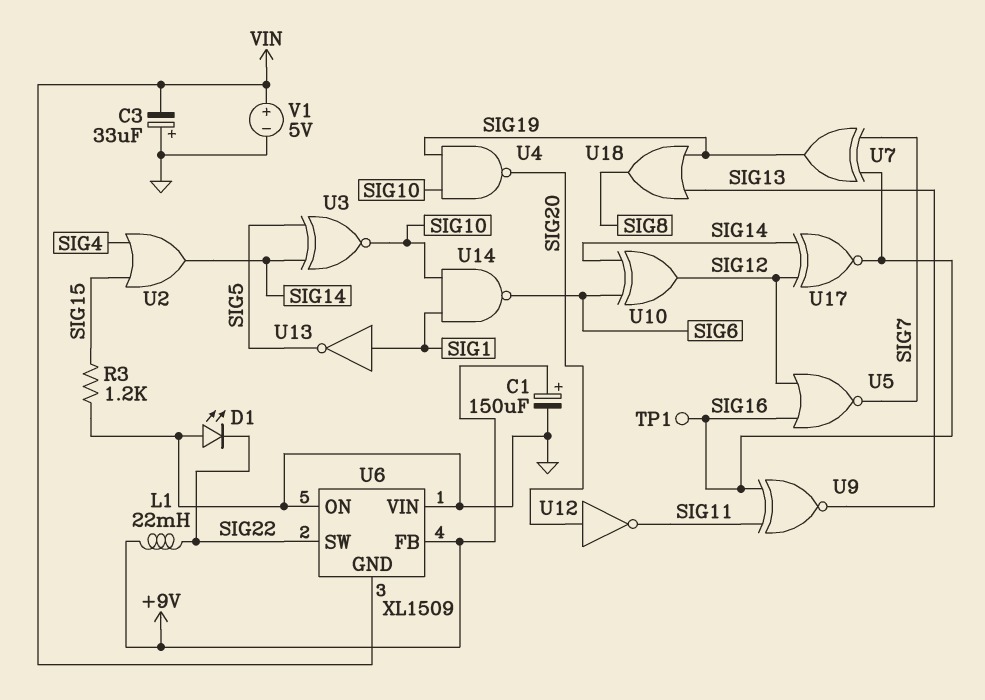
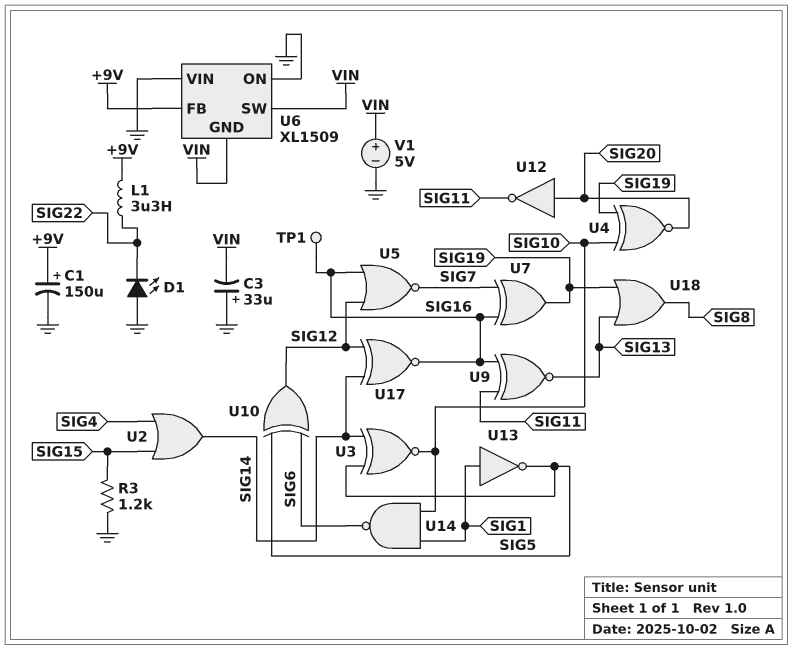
L1: 22mH (+9V, SIG22) -> 3.3uH (+9V, SIG22)
U4: NAND (in SIG10, in SIG19, out SIG20) -> XNOR (in SIG10, in SIG19, out SIG20)
U6 pin SW: SIG22 -> VIN
U10: XOR (in SIG6, in SIG14, out SIG12) -> XOR (in SIG5, in SIG6, out SIG12)

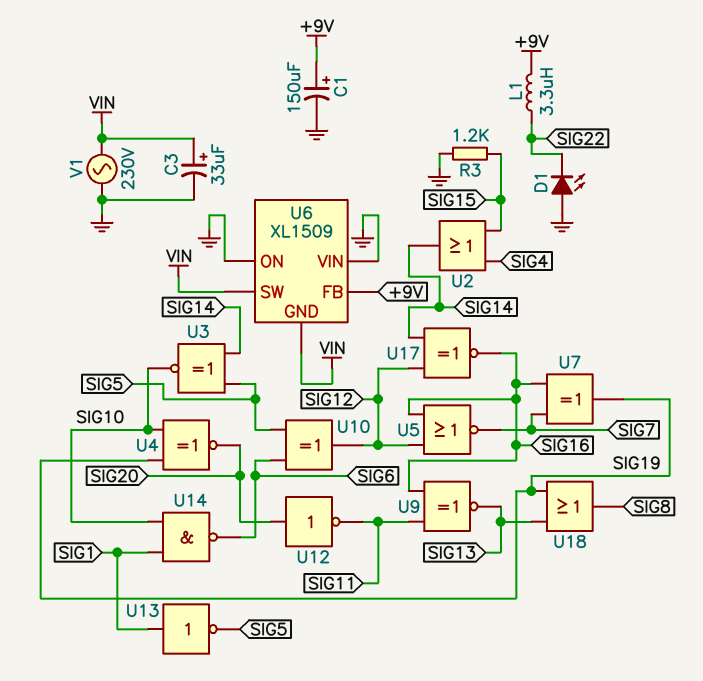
C3: 33uF (plus GND, minus VIN) -> 33uF (plus VIN, minus GND)
TP1: test point (SIG16) -> none
V1: 5V (plus VIN, minus GND) -> AC 230V (GND, VIN)

